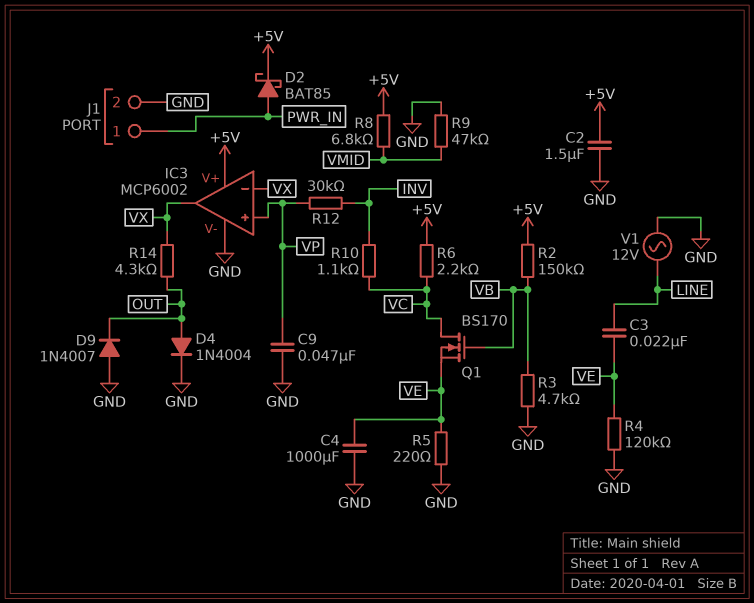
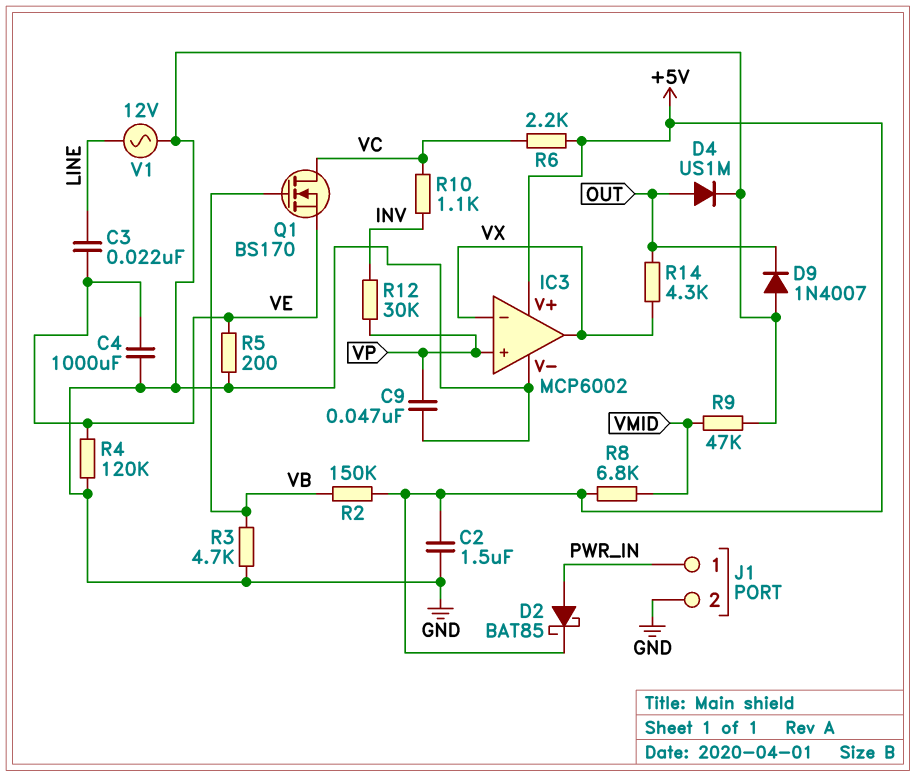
D4: diode 1N4004 (A OUT, K GND) -> diode US1M (A OUT, K GND)
R5: 220 (GND, VE) -> 200 (GND, VE)

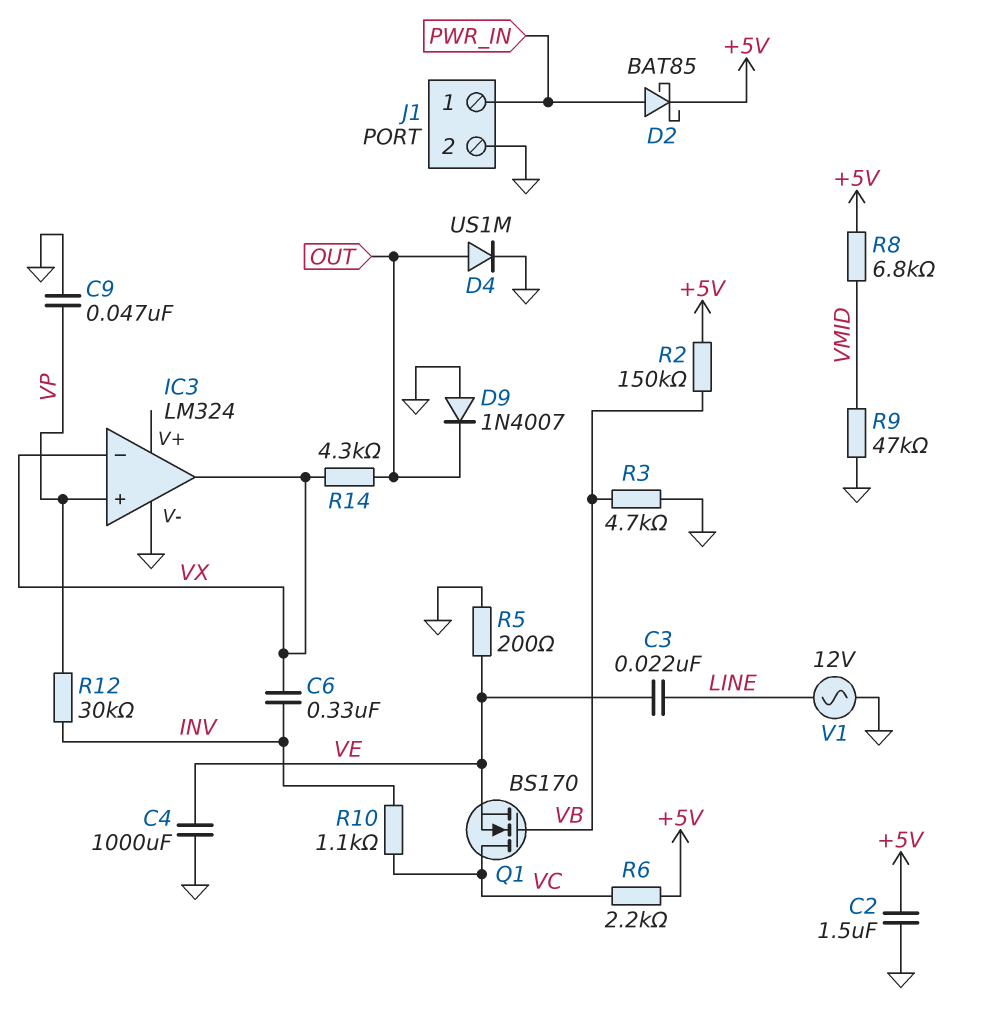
C6: none -> 330nF (INV, VX)
IC3: MCP6002 -> LM324
IC3 pin V+: +5V -> none
R4: 120k (GND, VE) -> none

